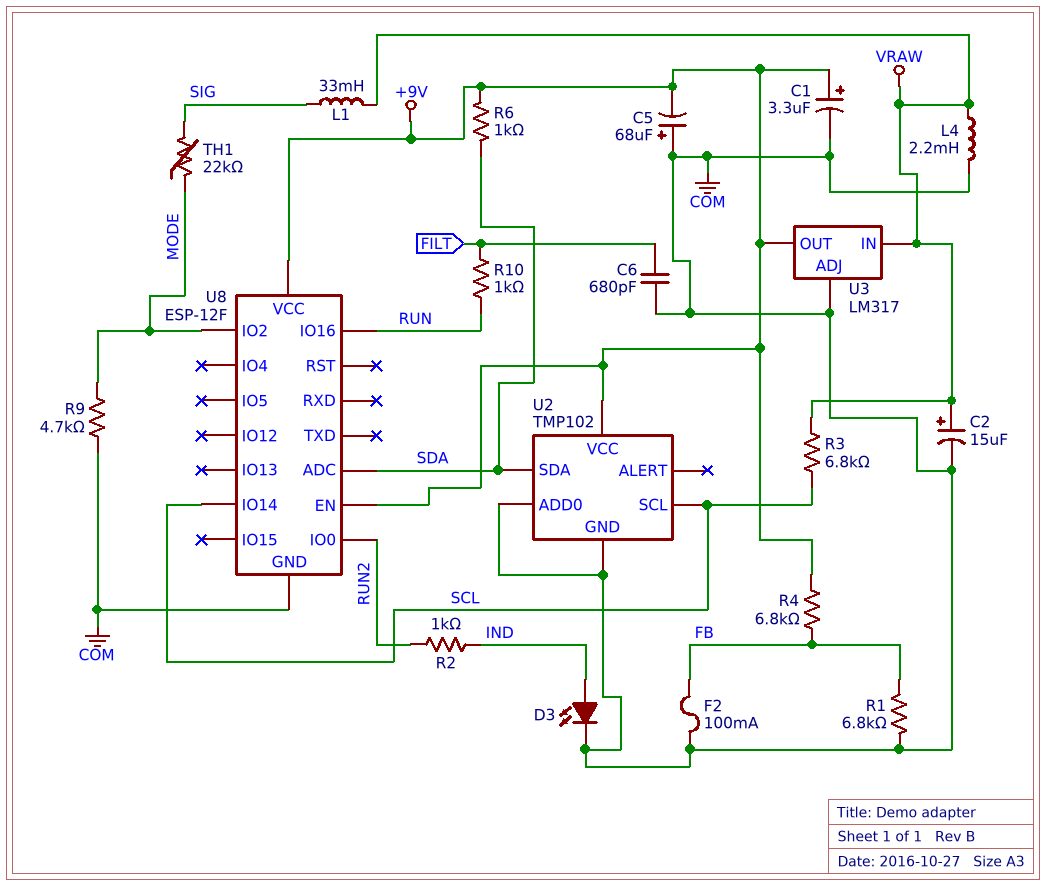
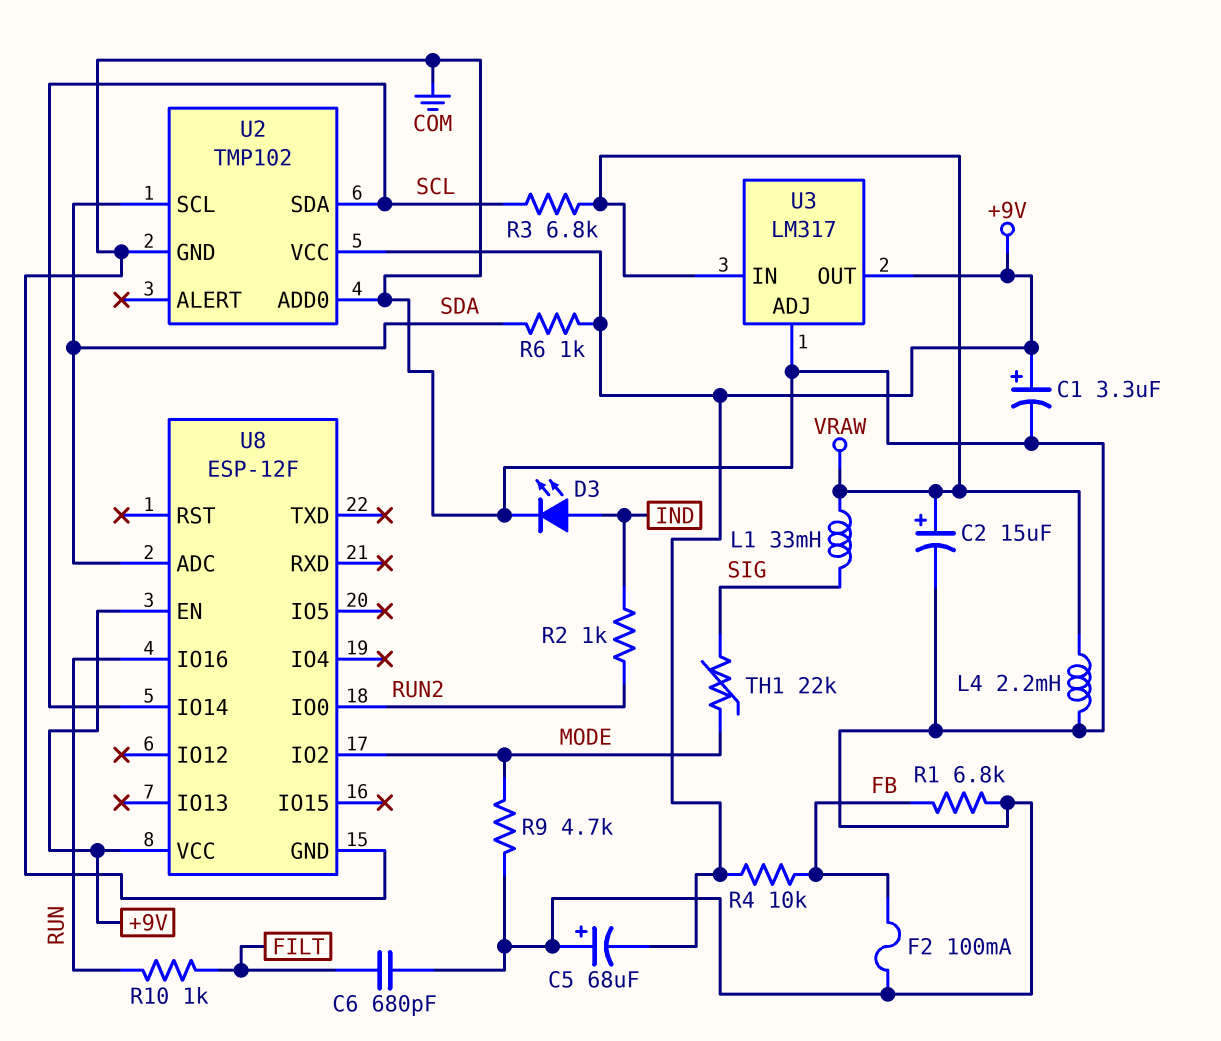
R4: 6.8k (+9V, FB) -> 10k (+9V, FB)
U2 pin SCL: SCL -> SDA
U2 pin SDA: SDA -> SCL

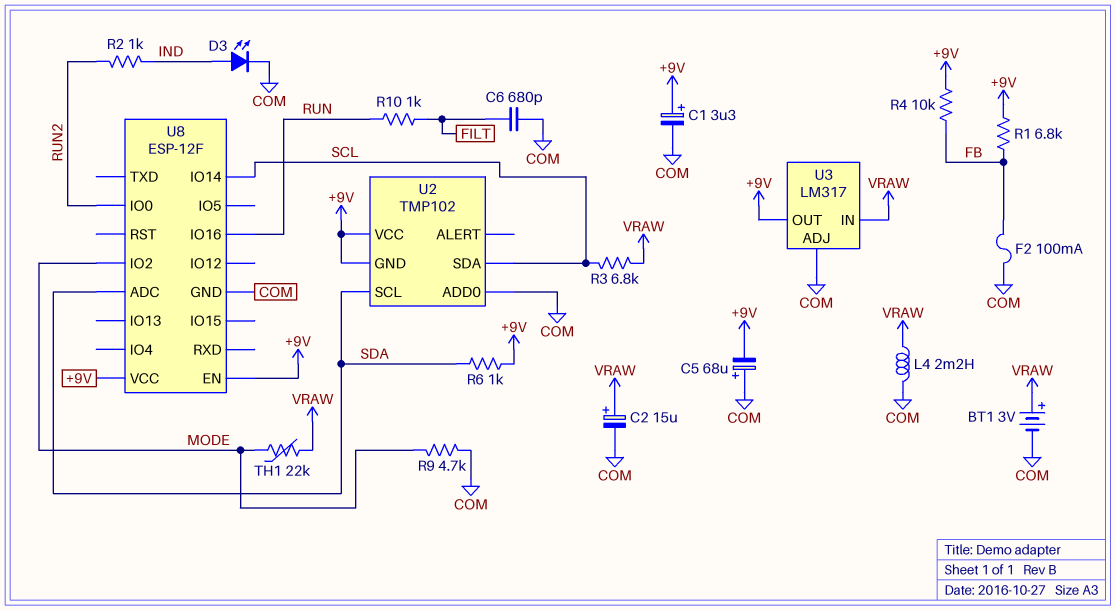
BT1: none -> 3V (plus VRAW, minus COM)
L1: 33mH (SIG, VRAW) -> none
R1: 6.8k (COM, FB) -> 6.8k (+9V, FB)
TH1: 22k (MODE, SIG) -> 22k (MODE, VRAW)
U2 pin GND: COM -> +9V

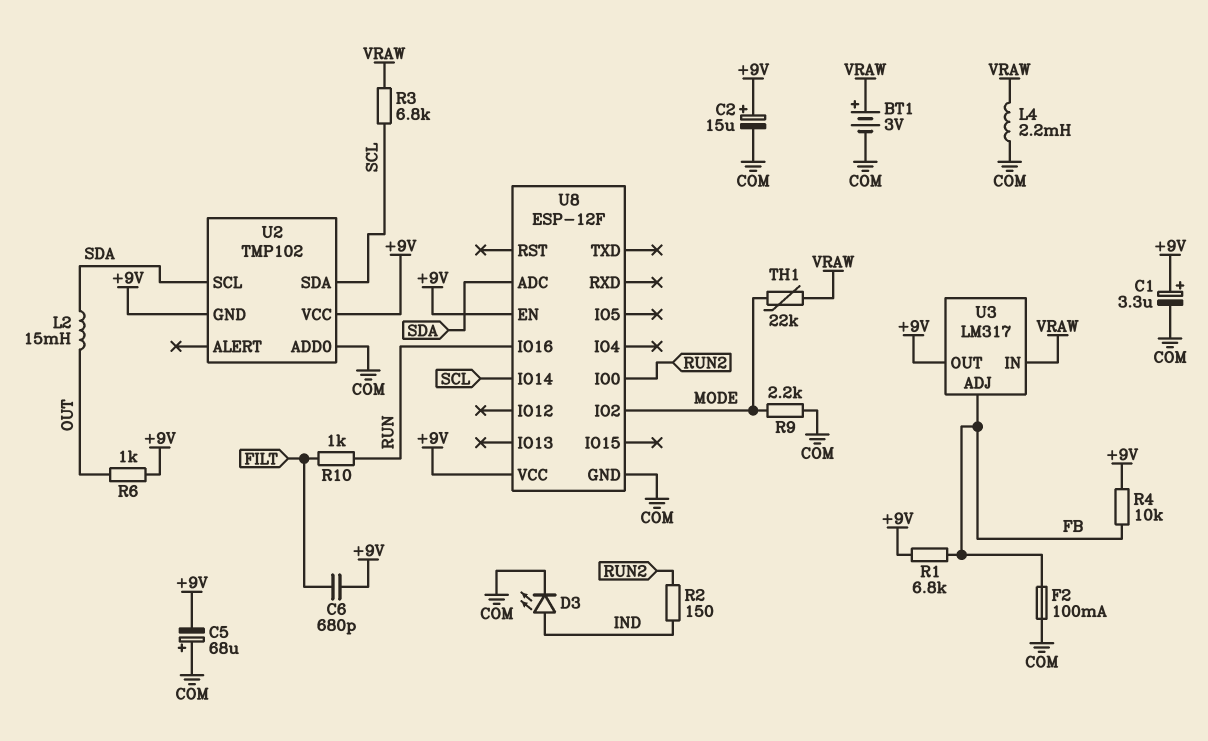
C2: 15uF (plus VRAW, minus COM) -> 15uF (plus +9V, minus COM)
C6: 680pF (COM, FILT) -> 680pF (+9V, FILT)
L2: none -> 15mH (OUT, SDA)
R2: 1k (IND, RUN2) -> 150 (IND, RUN2)
R6: 1k (+9V, SDA) -> 1k (+9V, OUT)
R9: 4.7k (COM, MODE) -> 2.2k (COM, MODE)
U3 pin ADJ: COM -> FB

